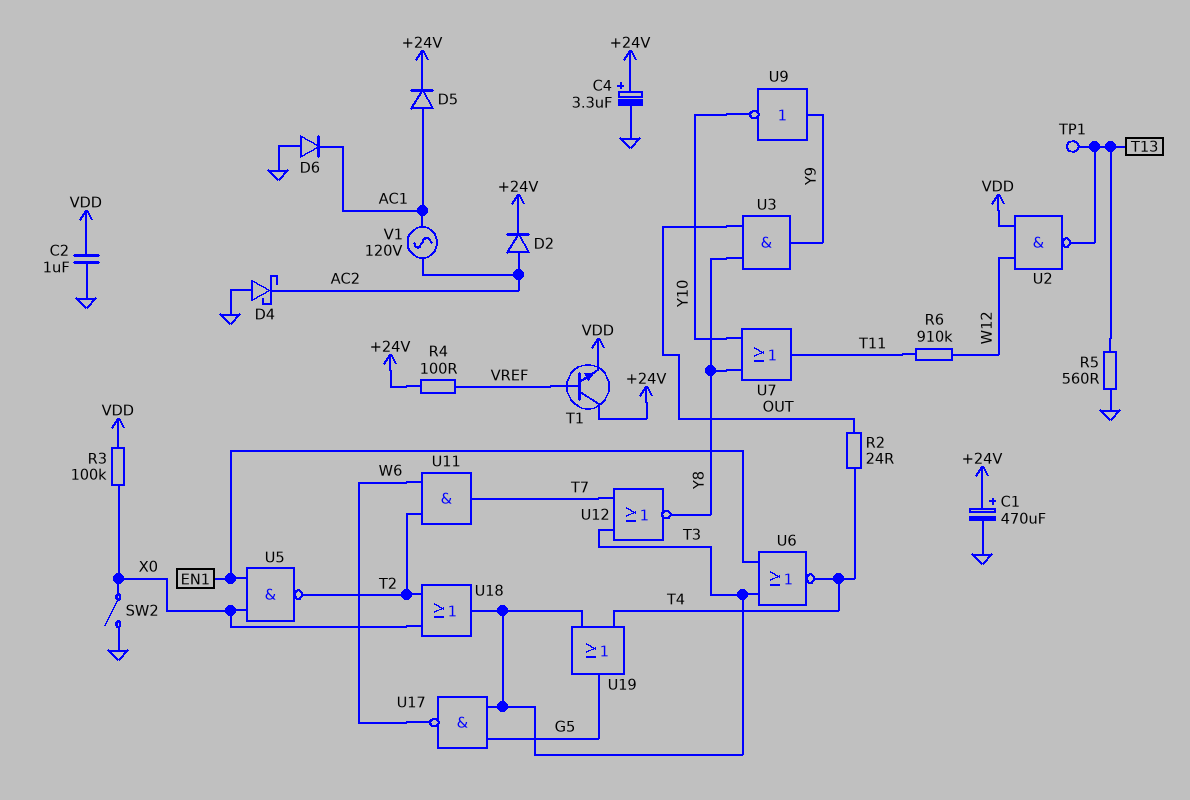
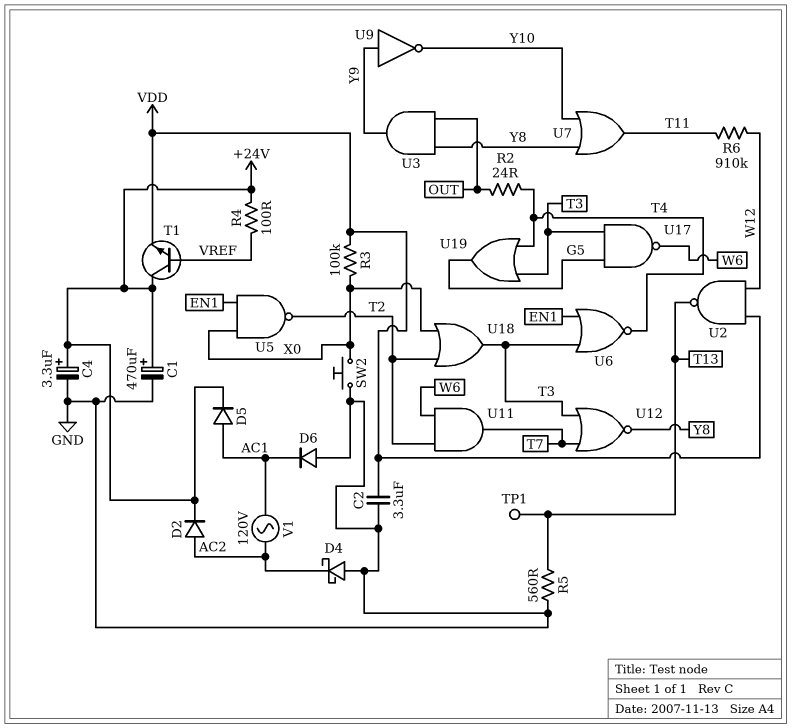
C2: 1uF (GND, VDD) -> 3.3uF (GND, VDD)
SW2: switch (GND, X0) -> button (GND, X0)

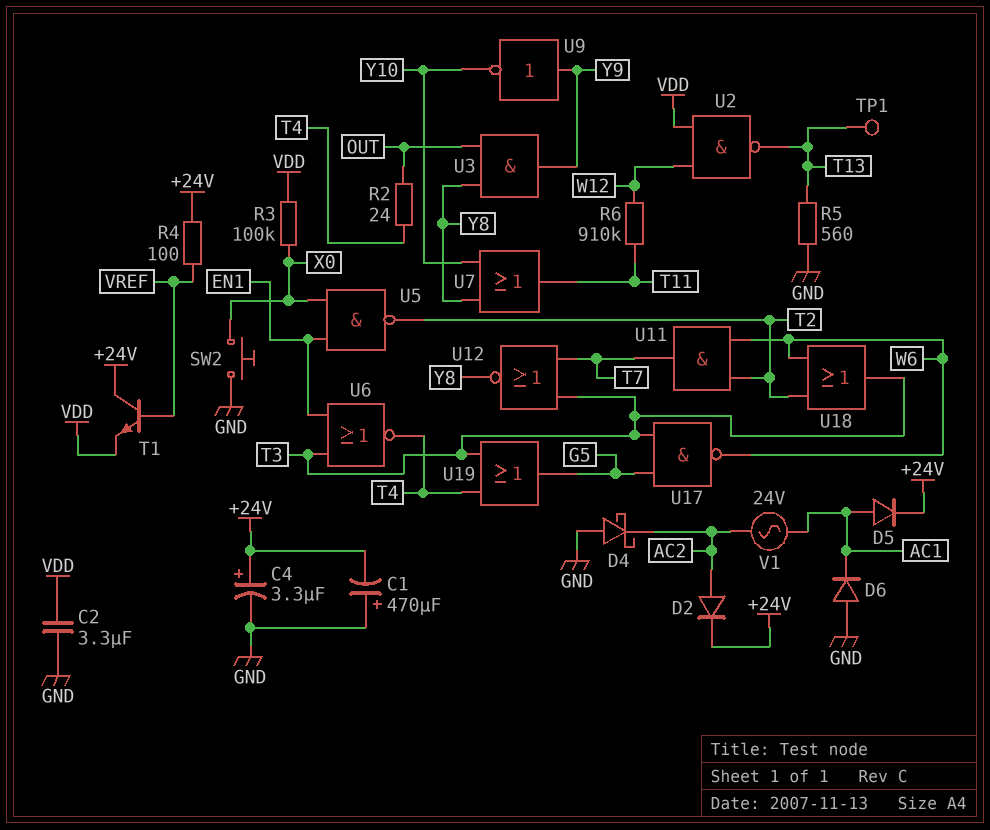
C1: 470uF (plus +24V, minus GND) -> 470uF (plus GND, minus +24V)
U18: OR (in T2, in X0, out T3) -> OR (in T2, in W6, out T3)
V1: AC 120V (AC1, AC2) -> AC 24V (AC1, AC2)

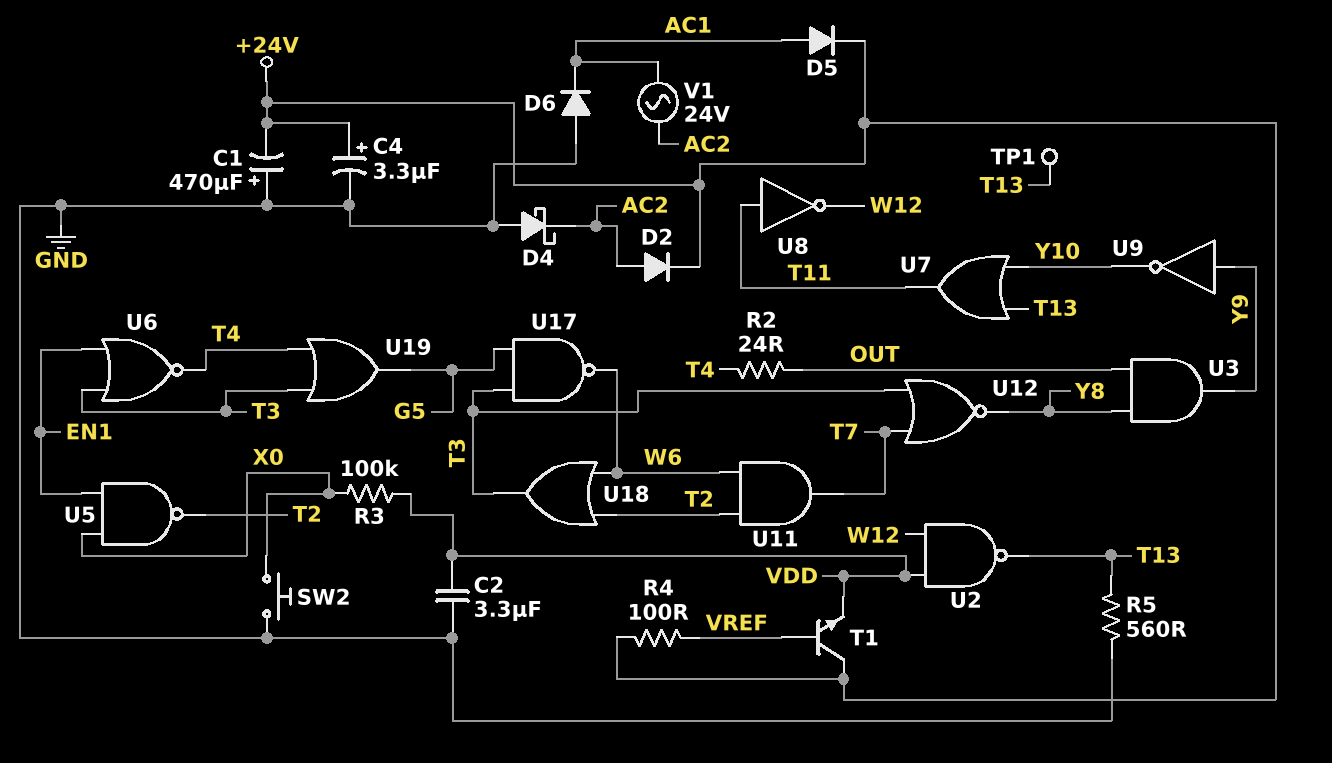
R6: 910k (T11, W12) -> none
U7: OR (in Y8, in Y10, out T11) -> OR (in T13, in Y10, out T11)
U8: none -> NOT (in T11, out W12)

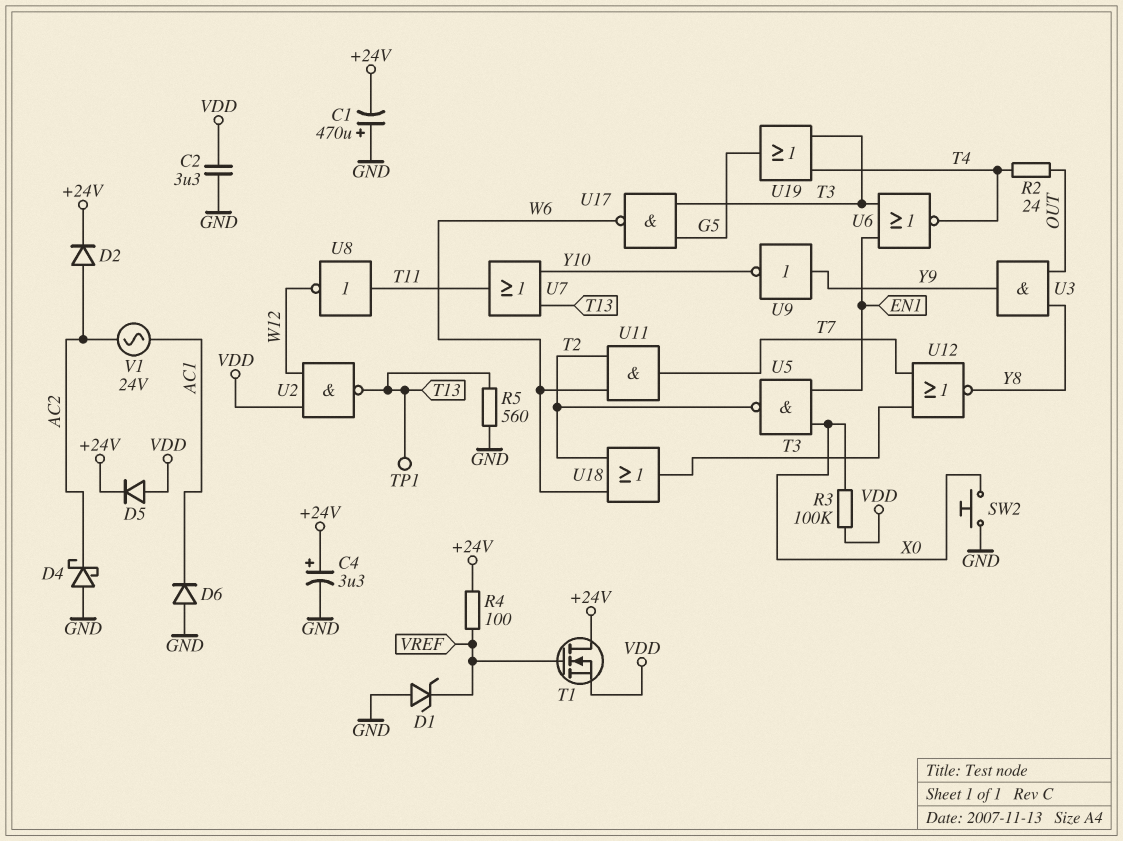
D1: none -> zener (A GND, K VREF)
D5: diode (A AC1, K +24V) -> diode (A VDD, K +24V)
T1: NPN (B VREF, C +24V, E VDD) -> NMOS (G VREF, D +24V, S VDD)

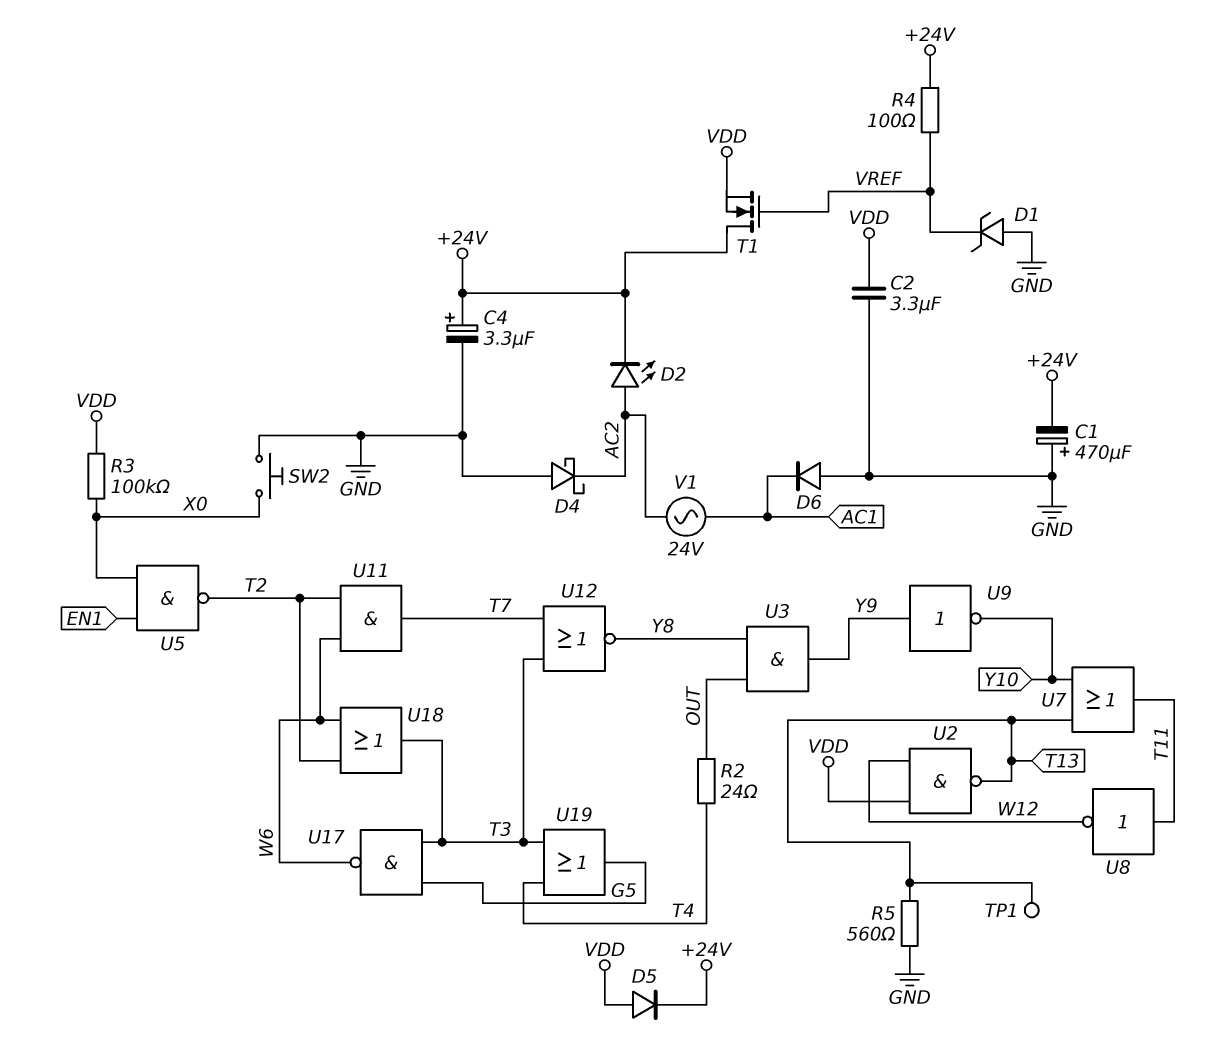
D2: diode (A AC2, K +24V) -> LED (A AC2, K +24V)
U6: NOR (in EN1, in T3, out T4) -> none

